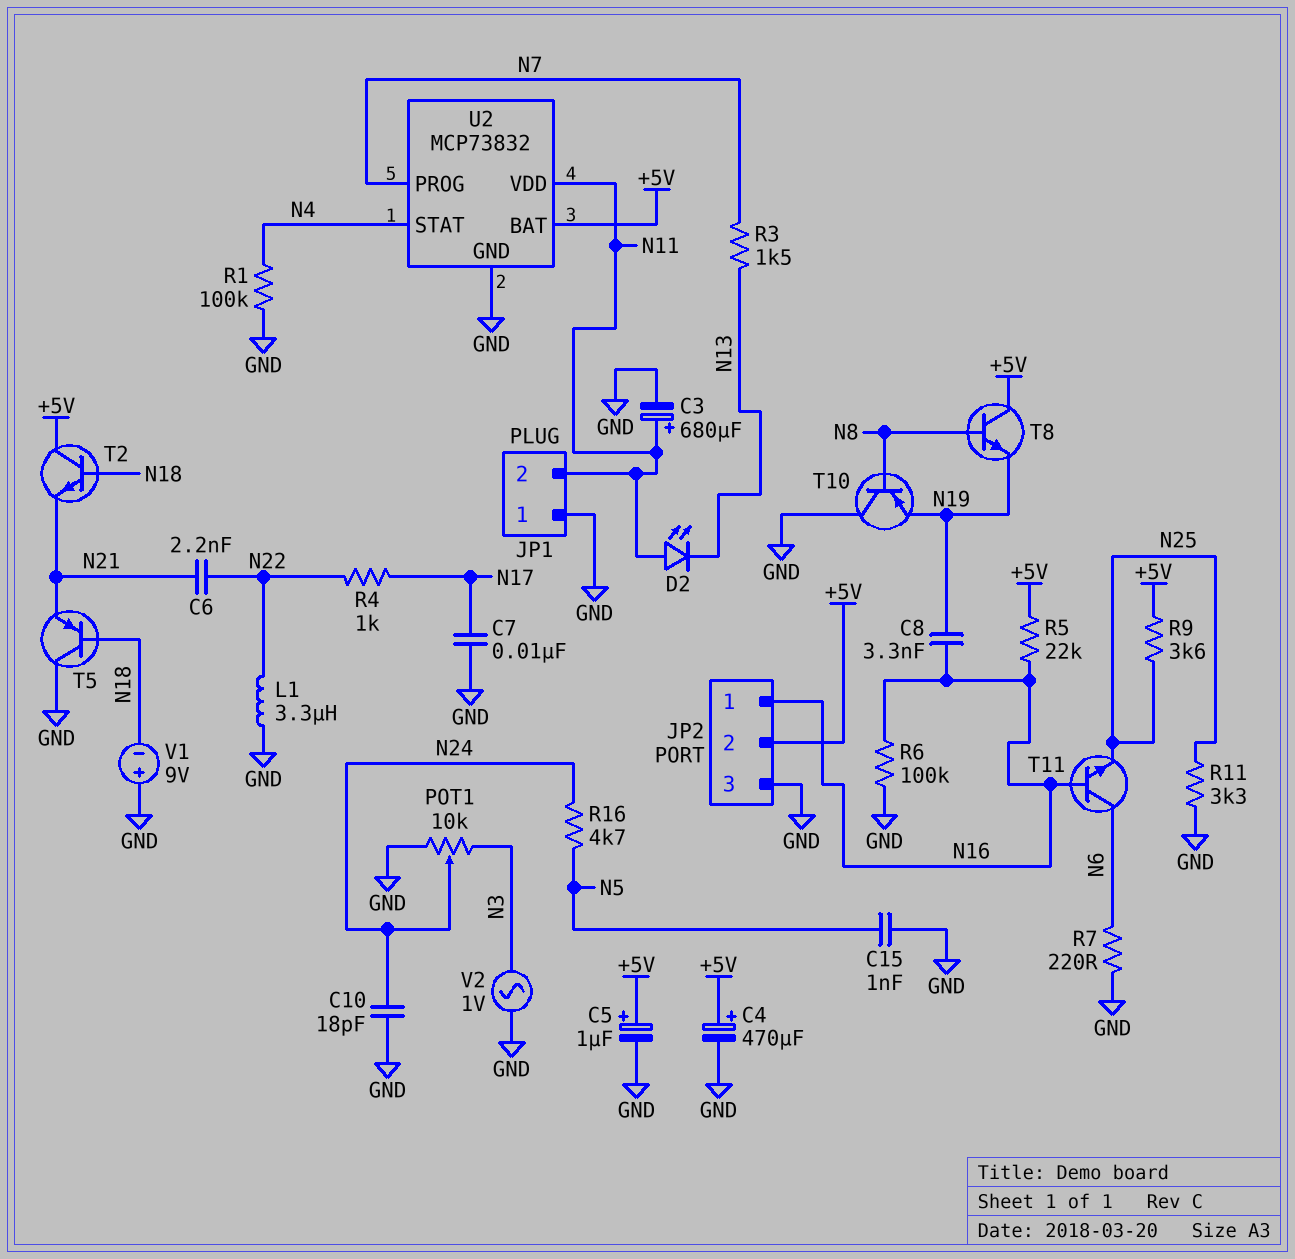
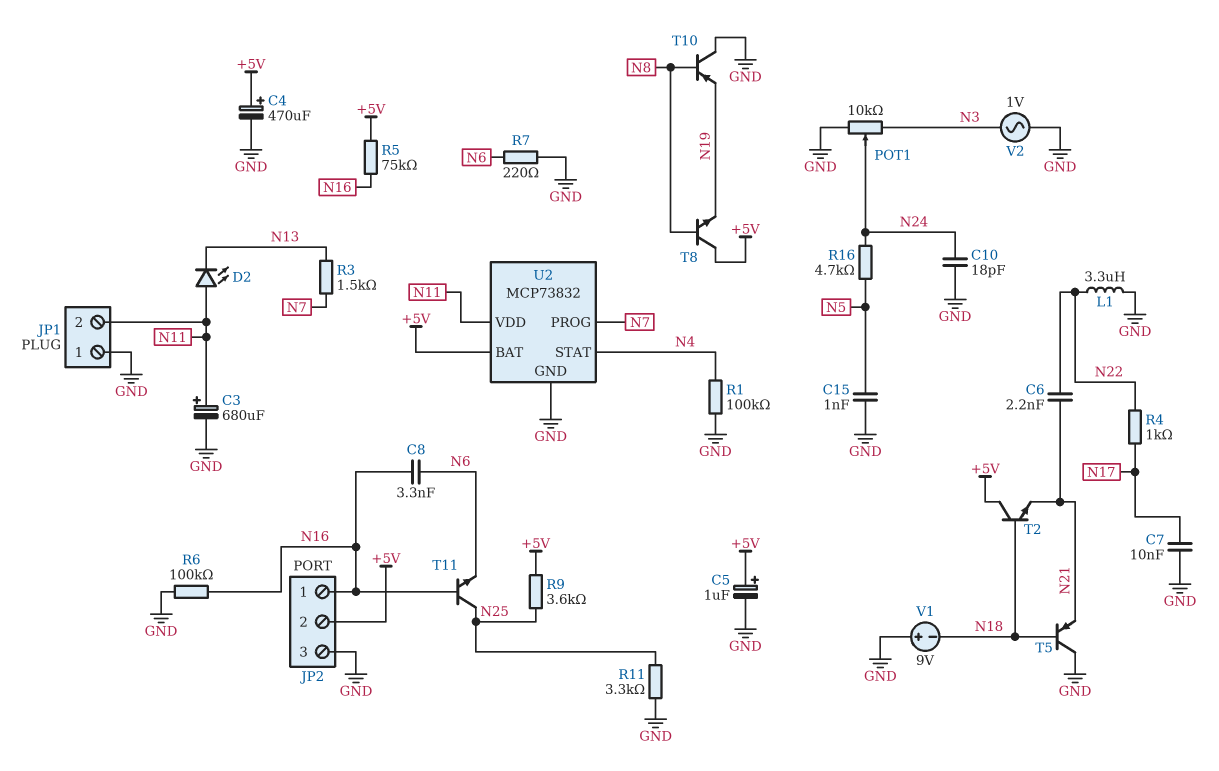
C8: 3.3nF (N16, N19) -> 3.3nF (N6, N16)
R5: 22k (+5V, N16) -> 75k (+5V, N16)
T11: NPN (B N16, C N6, E N25) -> NPN (B N16, C N25, E N6)

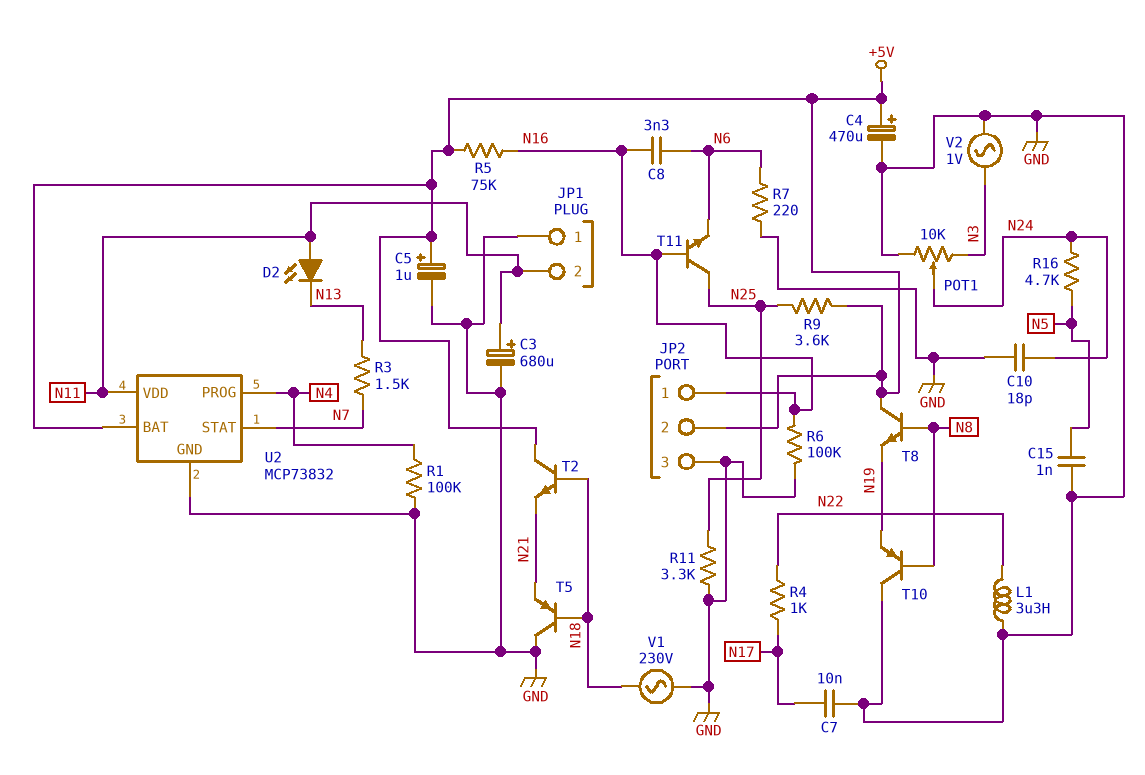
C6: 2.2nF (N21, N22) -> none
U2 pin PROG: N7 -> N4
U2 pin STAT: N4 -> N7
V1: 9V (plus GND, minus N18) -> AC 230V (GND, N18)

